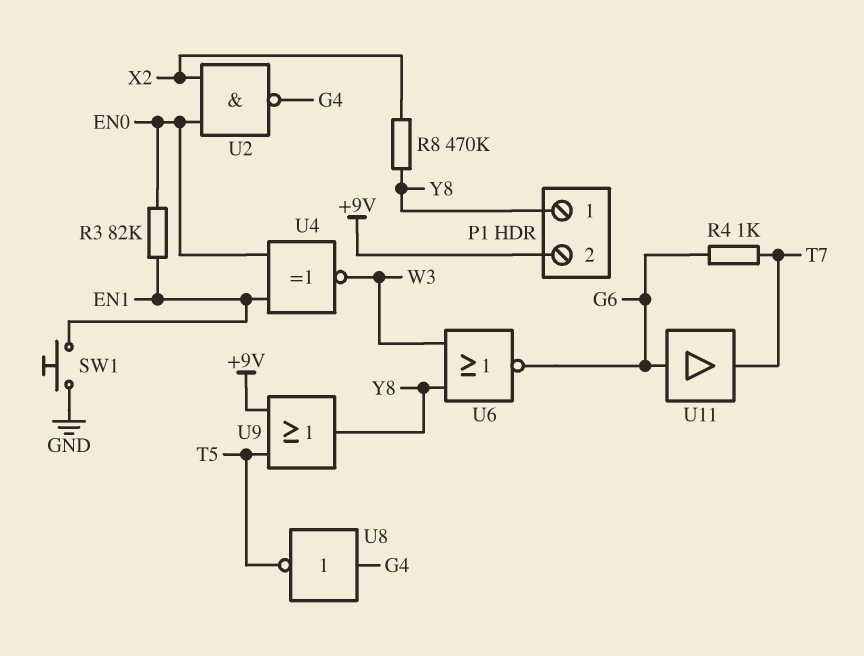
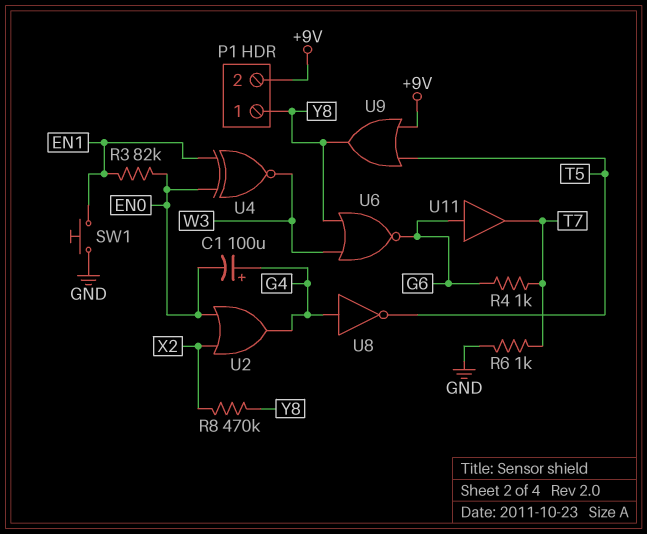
C1: none -> 100uF (plus G4, minus EN0)
R6: none -> 1k (GND, T7)
U2: NAND (in EN0, in X2, out G4) -> OR (in EN0, in X2, out G4)

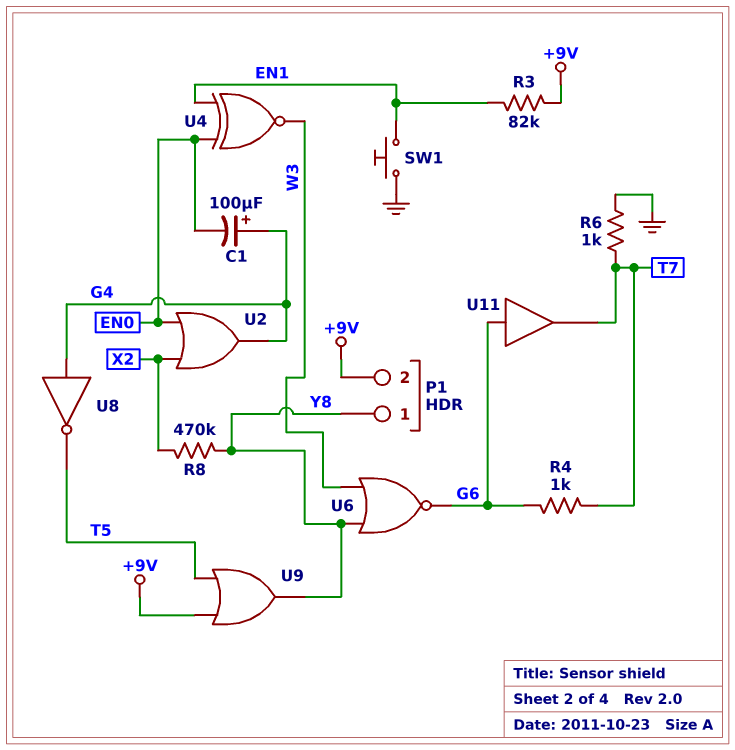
R3: 82k (EN0, EN1) -> 82k (+9V, EN1)

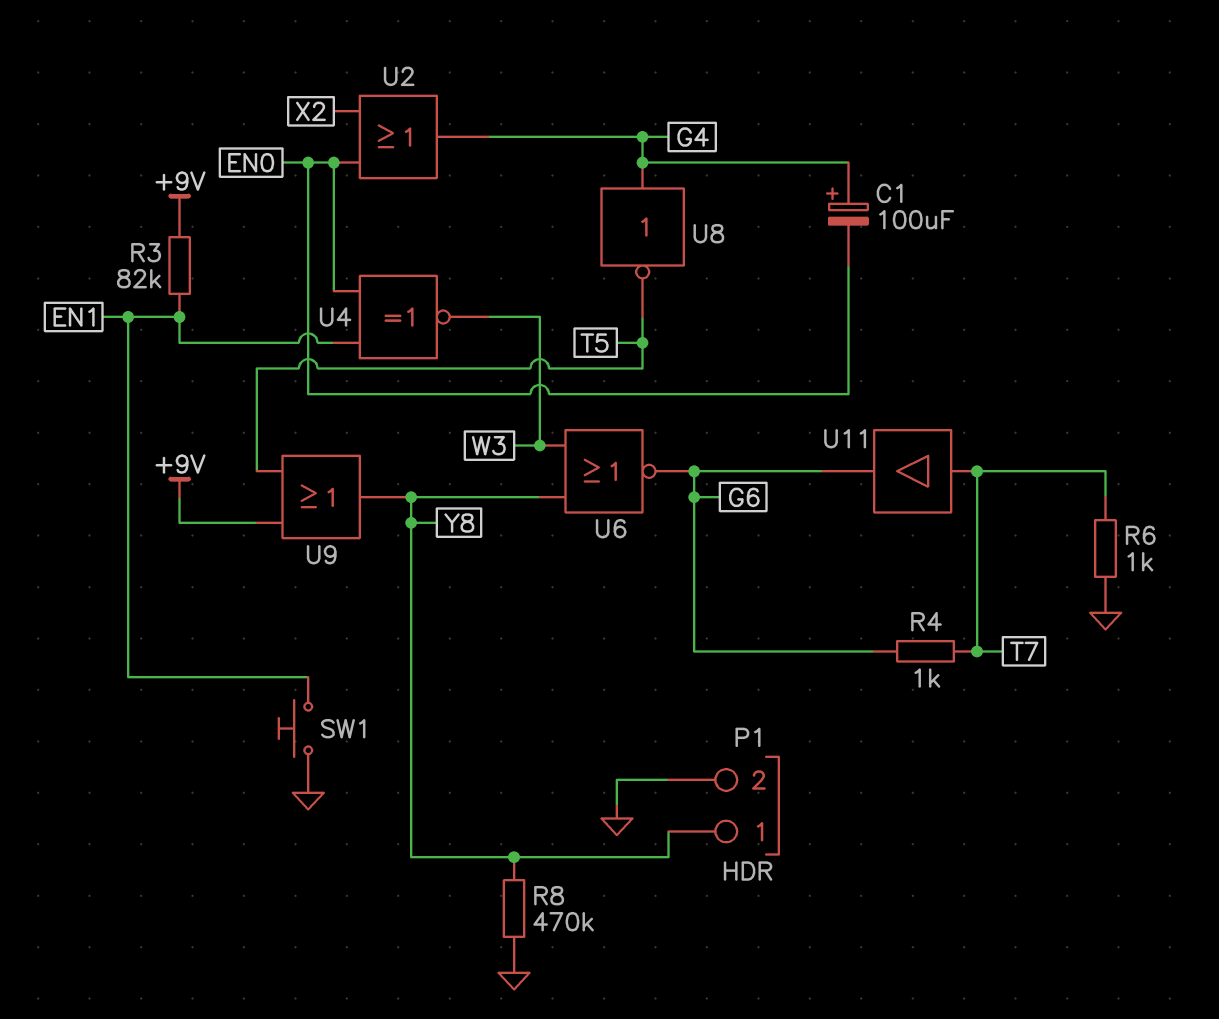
P1 pin 2: +9V -> GND
R8: 470k (X2, Y8) -> 470k (GND, Y8)
U11: buffer (in G6, out T7) -> buffer (in T7, out G6)

